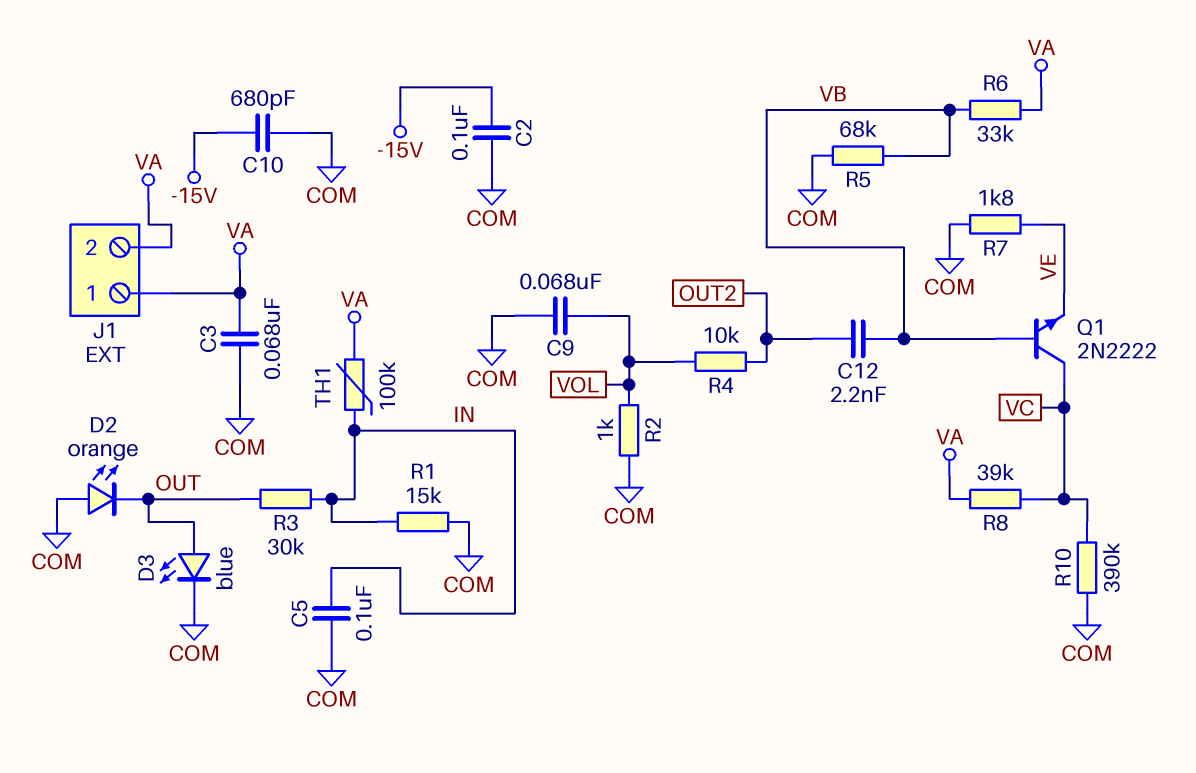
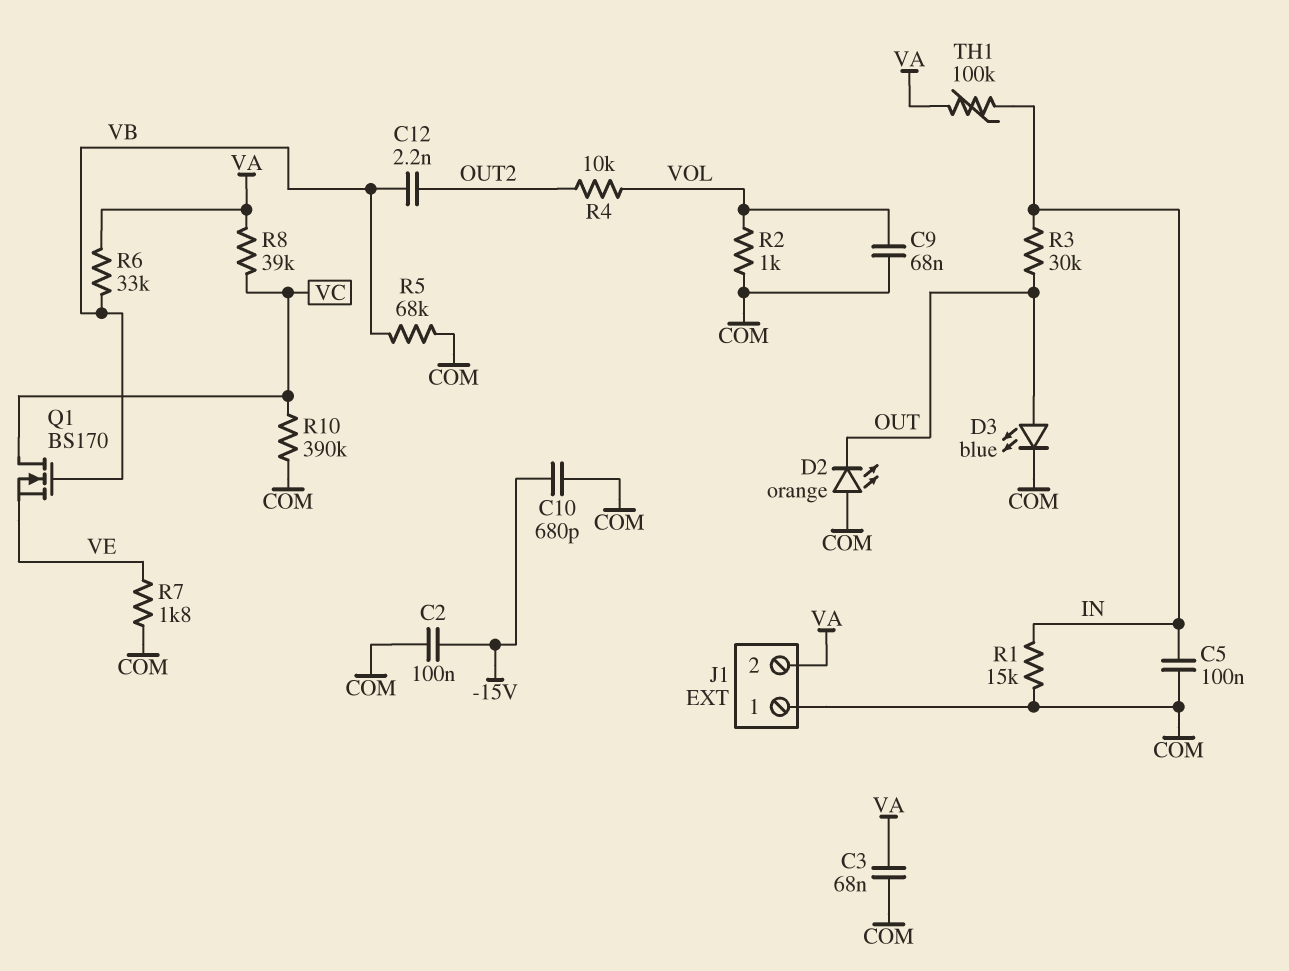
J1 pin 1: VA -> COM
Q1: NPN 2N2222 (B VB, C VC, E VE) -> NMOS BS170 (G VB, D VC, S VE)

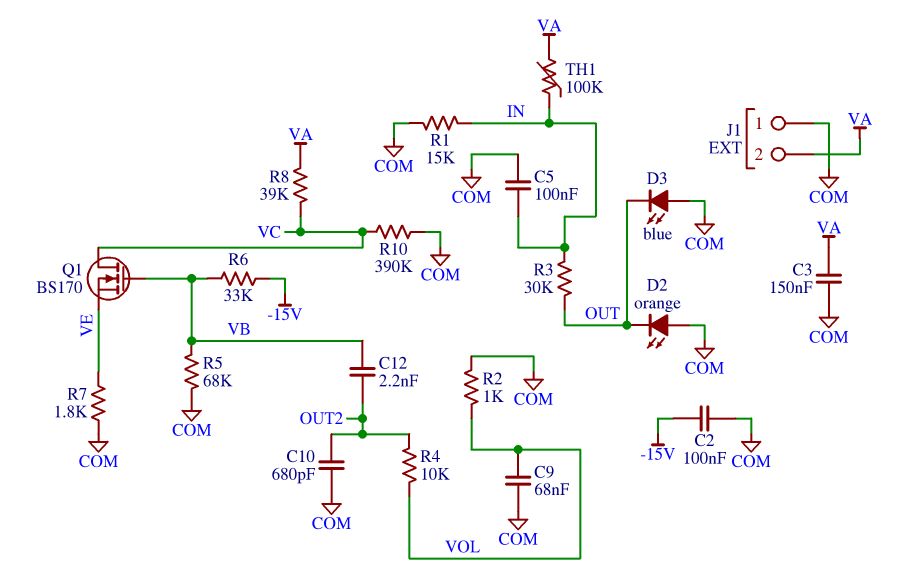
C3: 68nF (COM, VA) -> 150nF (COM, VA)
C10: 680pF (-15V, COM) -> 680pF (COM, OUT2)
D3: LED blue (A OUT, K COM) -> LED blue (A COM, K OUT)
R6: 33k (VA, VB) -> 33k (-15V, VB)

